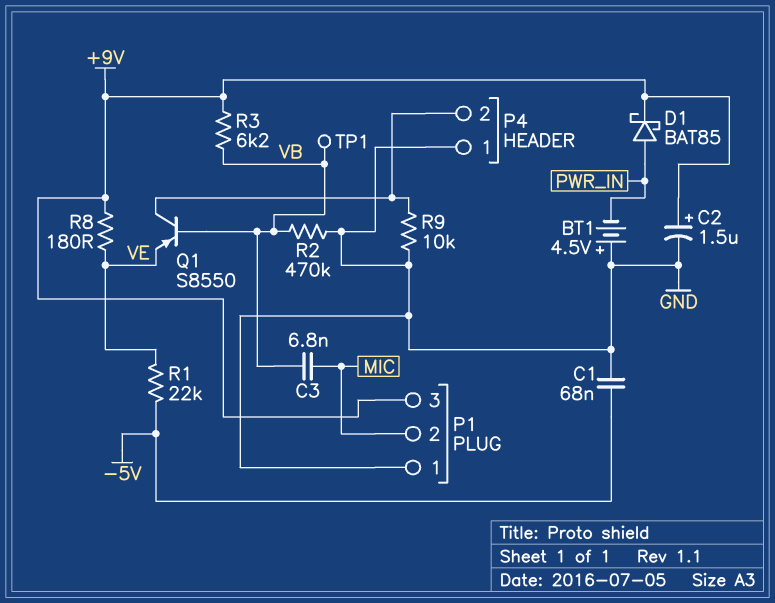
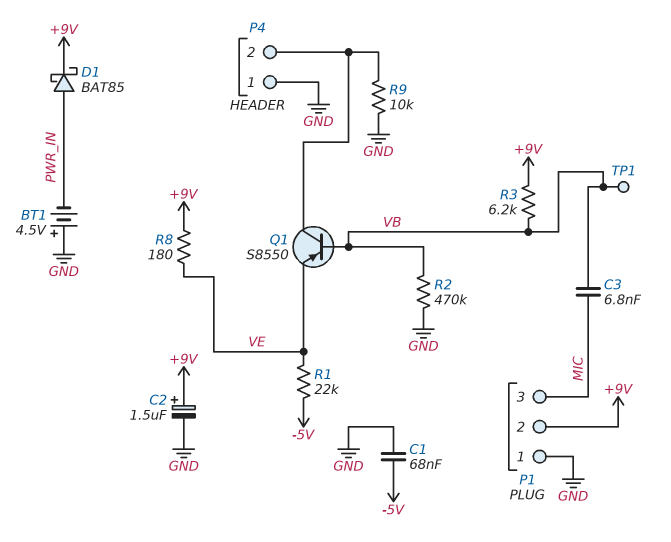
P1 pin 2: MIC -> +9V
P1 pin 3: +9V -> MIC

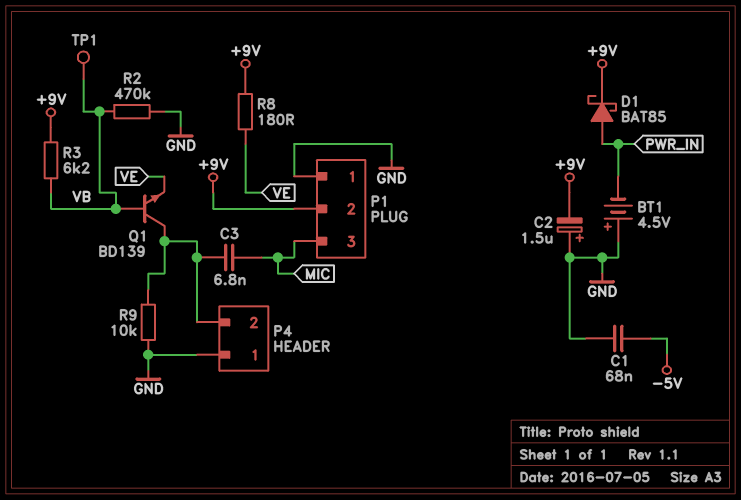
C2: 1.5uF (plus +9V, minus GND) -> 1.5uF (plus GND, minus +9V)
C3: 6.8nF (MIC, VB) -> 6.8nF (MIC, P4/2)
Q1: PNP S8550 (B VB, C P4/2, E VE) -> NPN BD139 (B VB, C P4/2, E VE)
R1: 22k (-5V, VE) -> none

